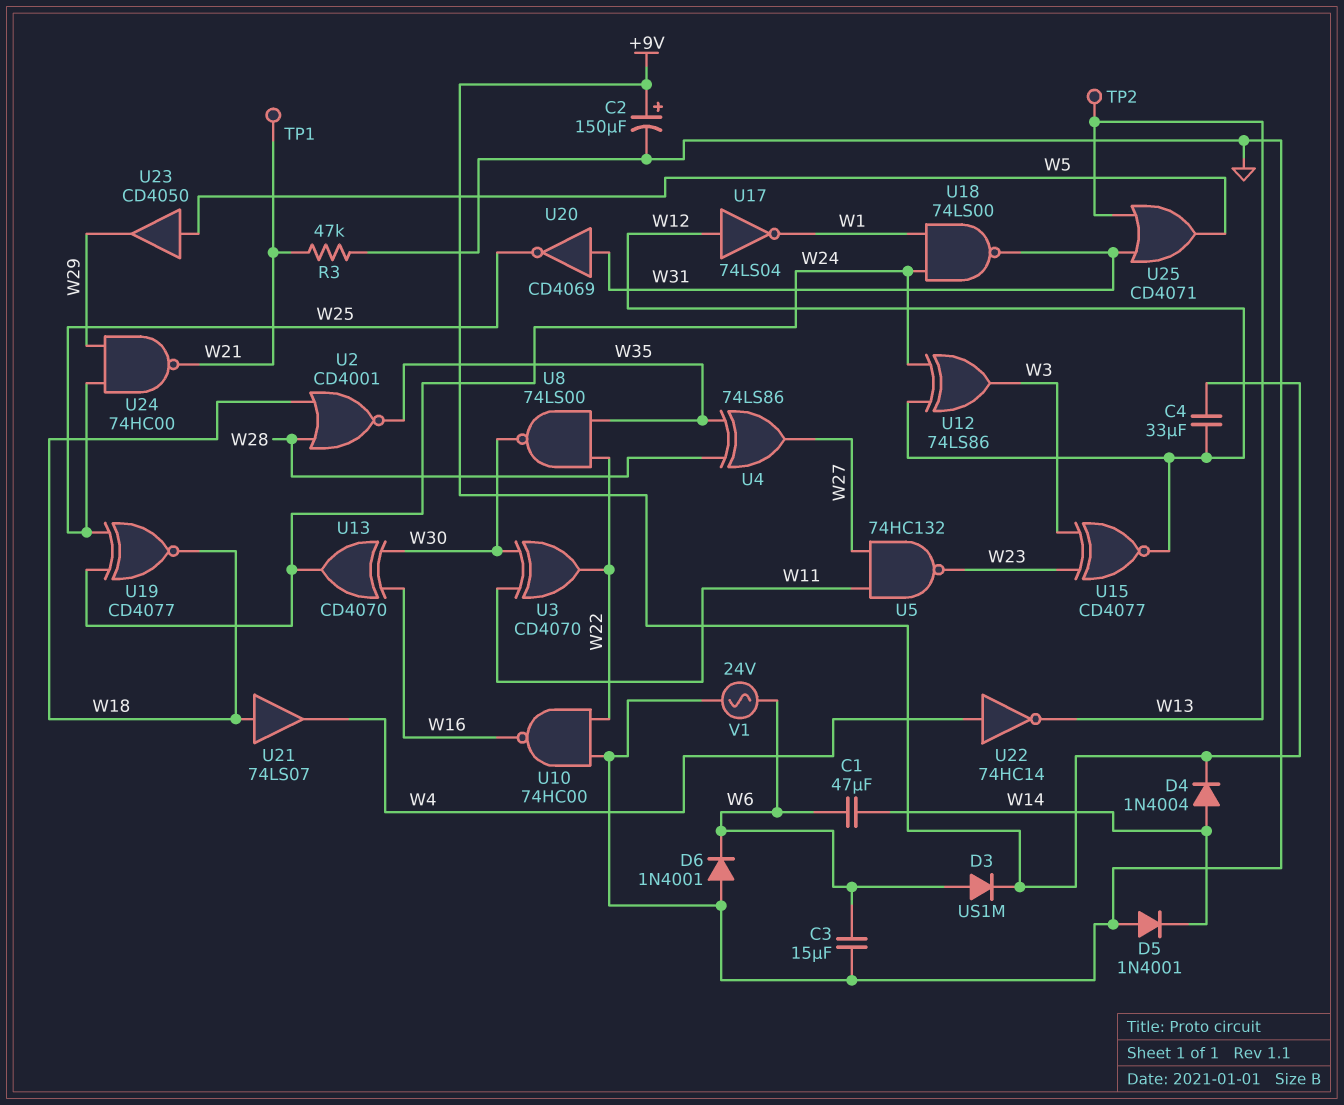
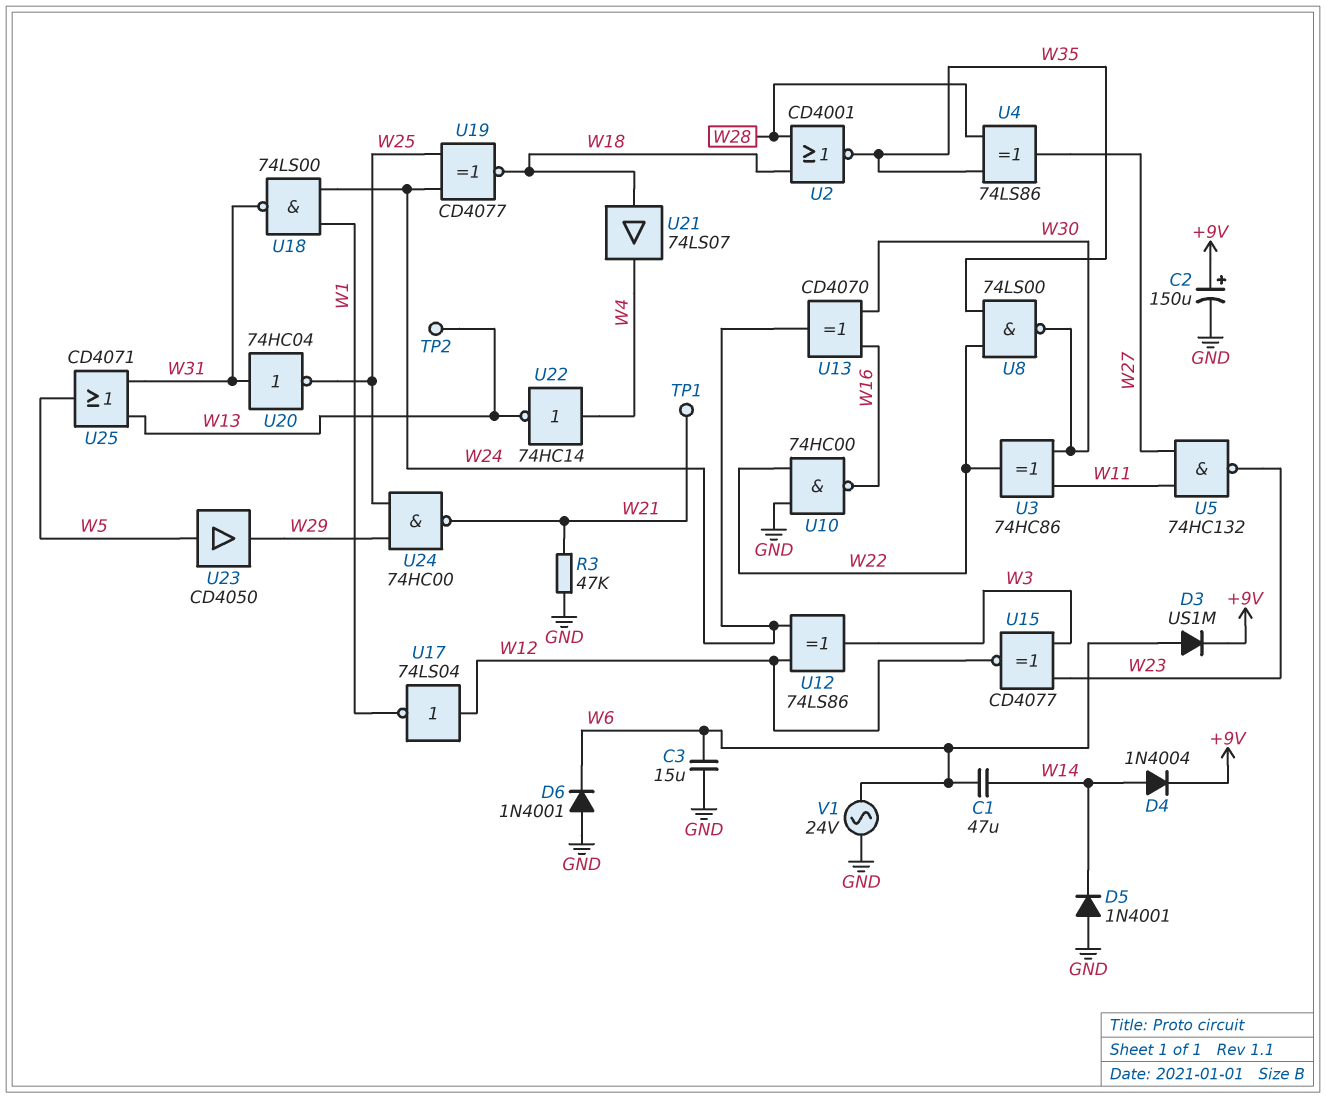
C4: 33uF (+9V, W12) -> none
U3: XOR CD4070 (in W11, in W30, out W22) -> XOR 74HC86 (in W11, in W30, out W22)
U20: NOT CD4069 (in W31, out W25) -> NOT 74HC04 (in W31, out W25)

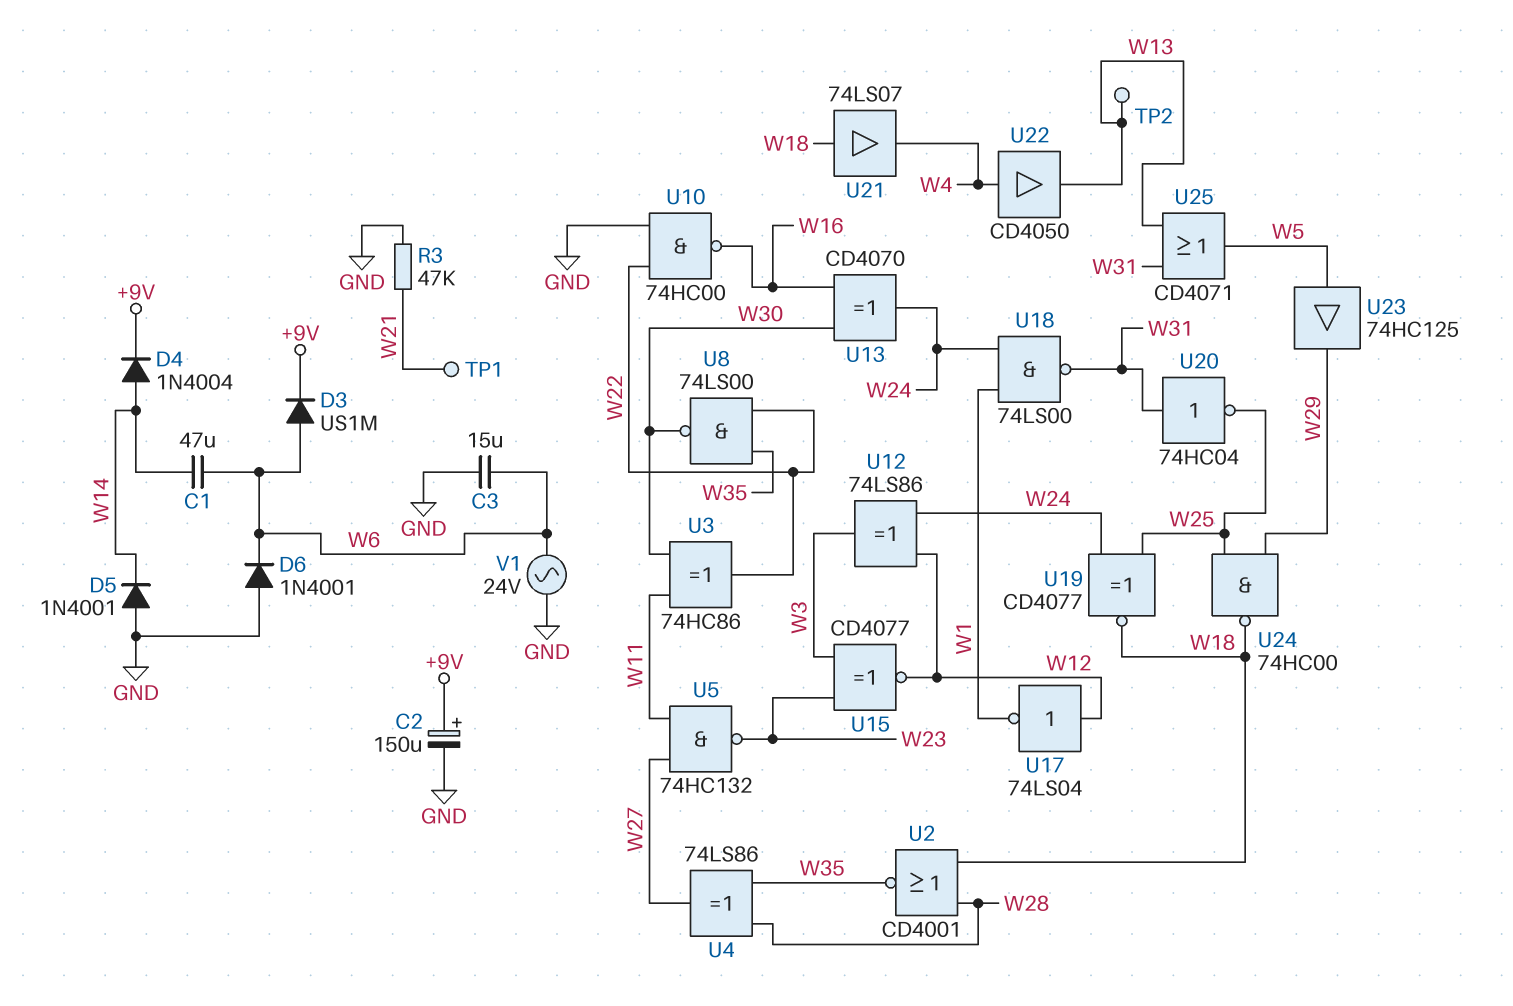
U22: NOT 74HC14 (in W4, out W13) -> buffer CD4050 (in W4, out W13)
U23: buffer CD4050 (in W5, out W29) -> buffer 74HC125 (in W5, out W29)
U24: NAND 74HC00 (in W25, in W29, out W21) -> NAND 74HC00 (in W25, in W29, out W18)

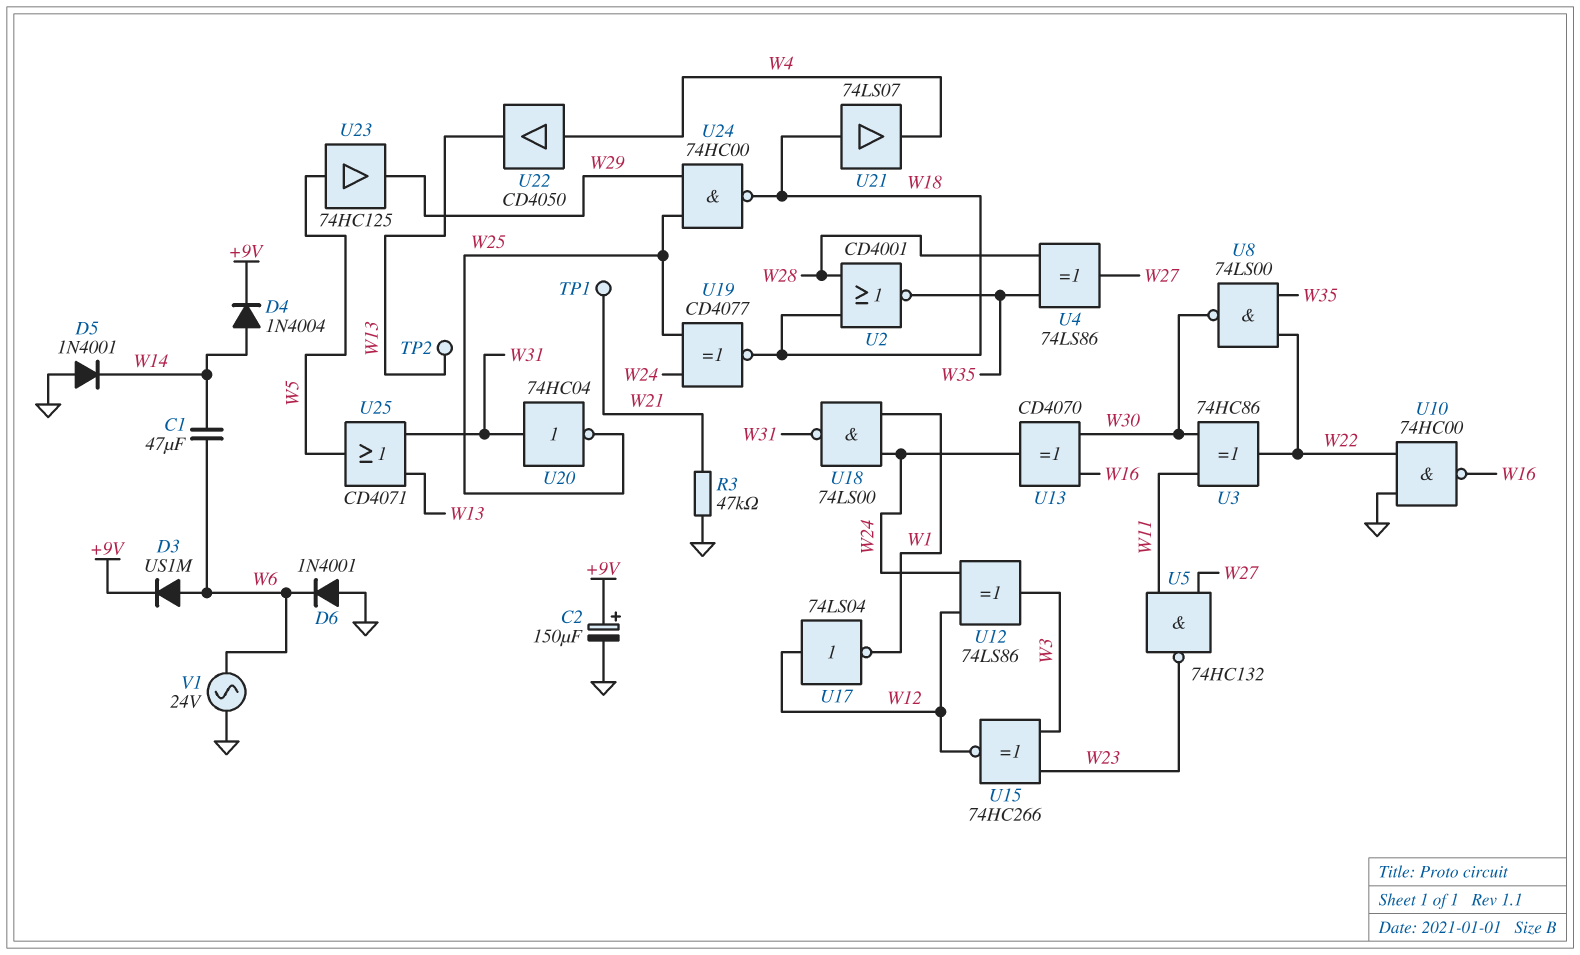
C3: 15uF (GND, W6) -> none
U15: XNOR CD4077 (in W3, in W23, out W12) -> XNOR 74HC266 (in W3, in W23, out W12)

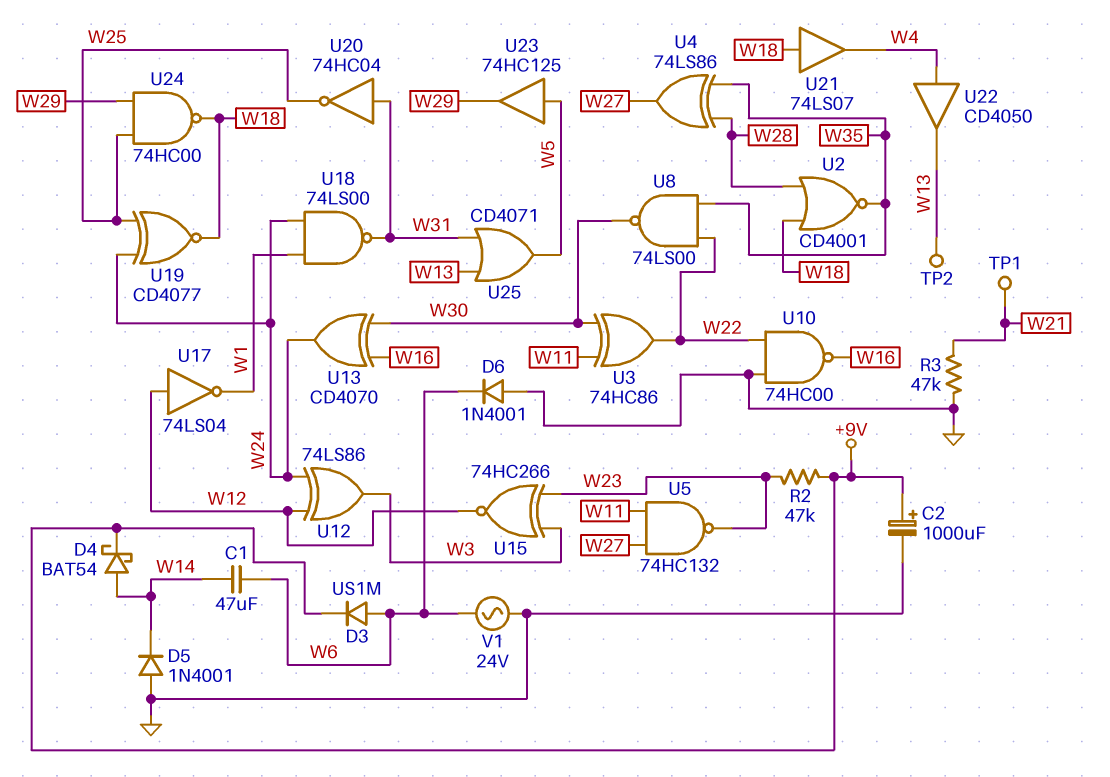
C2: 150uF (plus +9V, minus GND) -> 1000uF (plus +9V, minus GND)
D4: diode 1N4004 (A W14, K +9V) -> schottky BAT54 (A W14, K +9V)
R2: none -> 47k (+9V, W23)

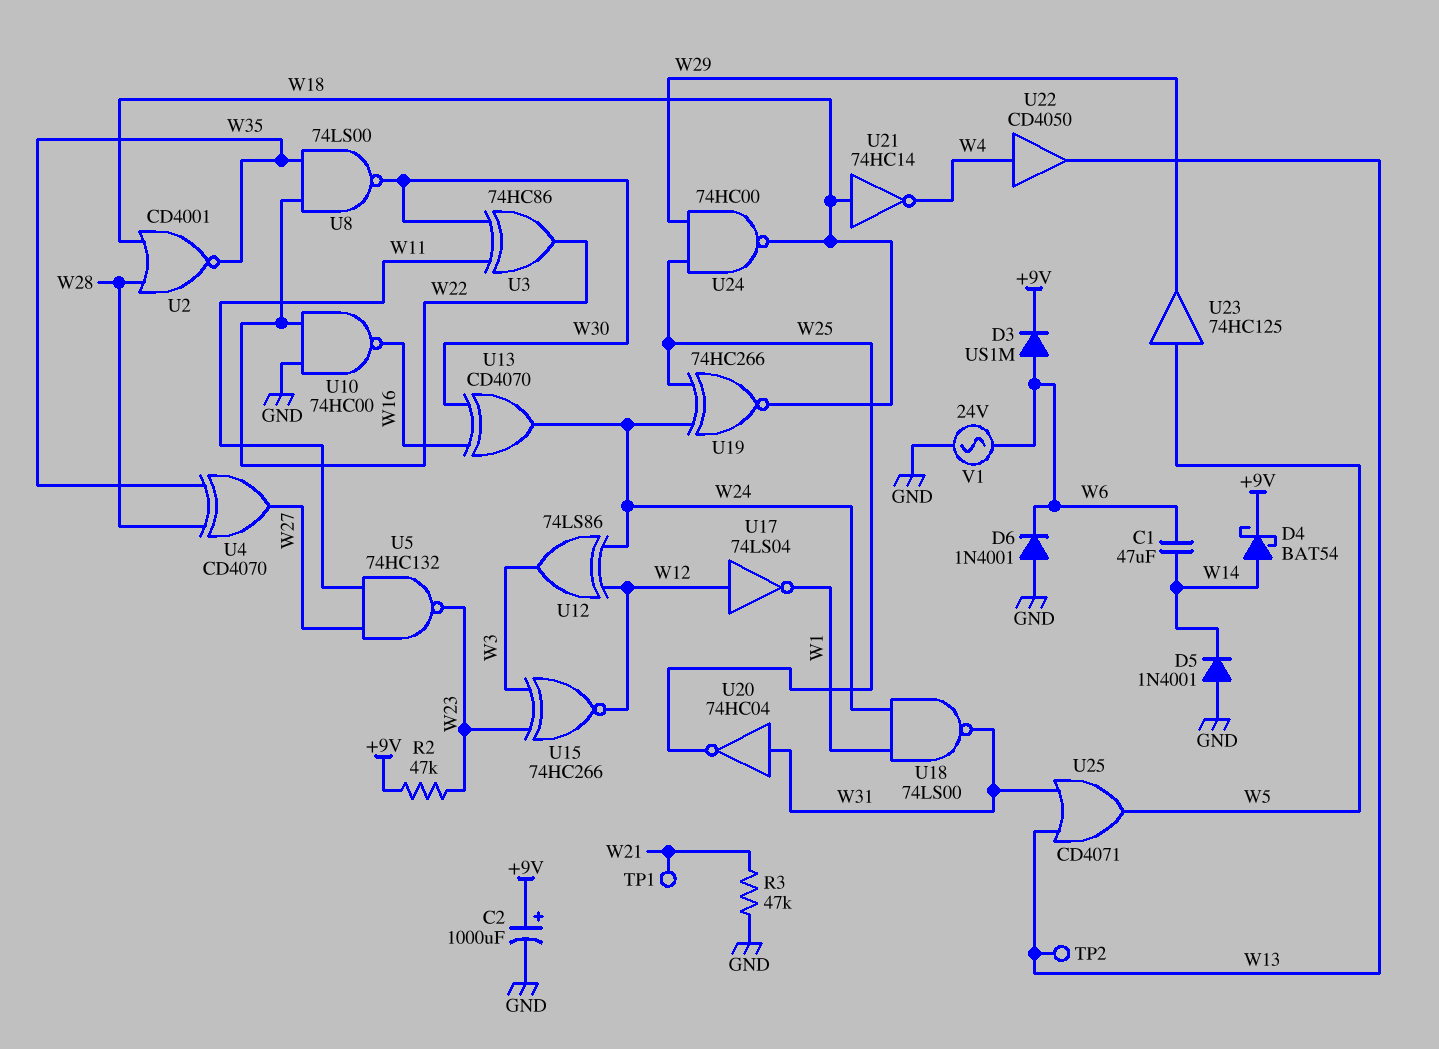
U4: XOR 74LS86 (in W28, in W35, out W27) -> XOR CD4070 (in W28, in W35, out W27)
U19: XNOR CD4077 (in W24, in W25, out W18) -> XNOR 74HC266 (in W24, in W25, out W18)
U21: buffer 74LS07 (in W18, out W4) -> NOT 74HC14 (in W18, out W4)

